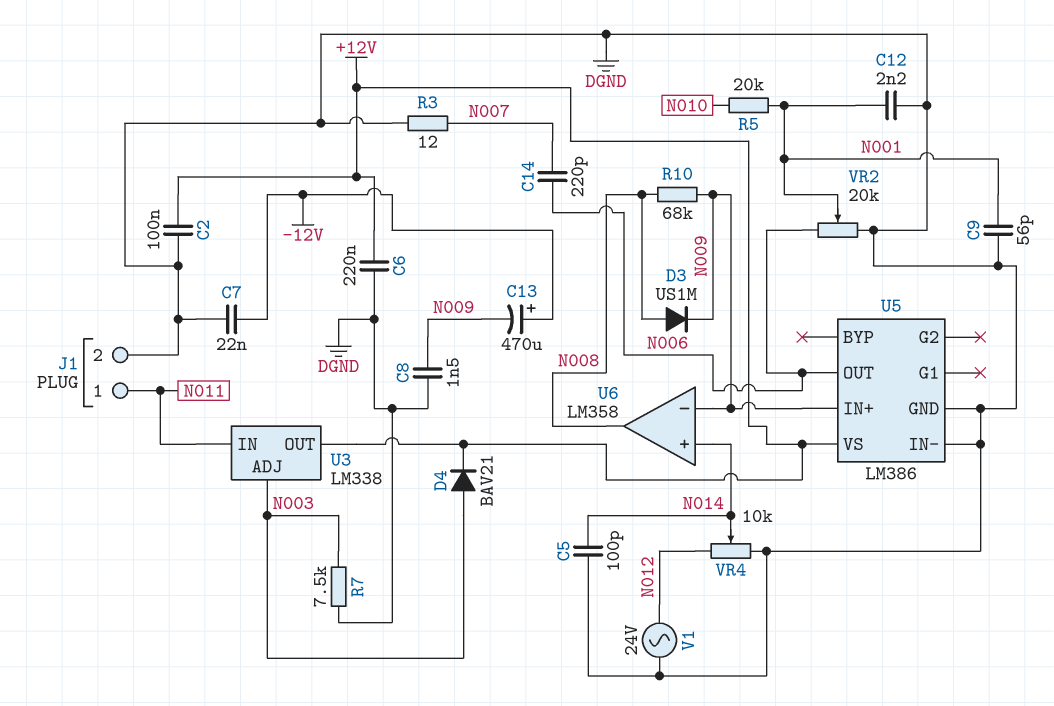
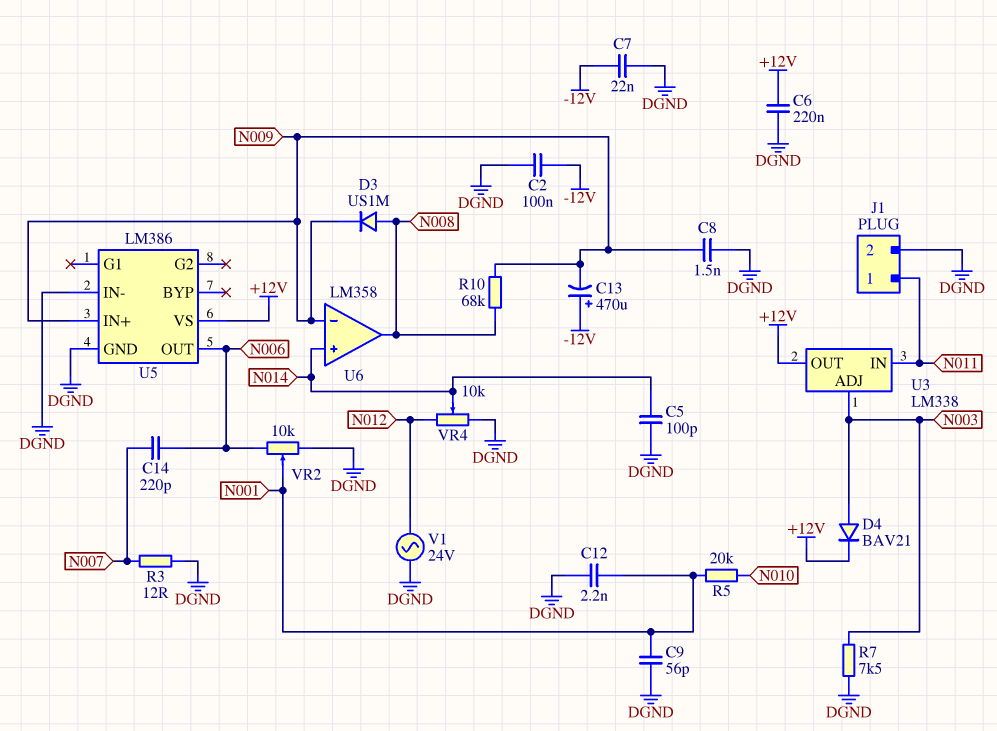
C2: 100nF (+12V, DGND) -> 100nF (-12V, DGND)
VR2: 20k (DGND, N006, wiper N001) -> 10k (DGND, N006, wiper N001)

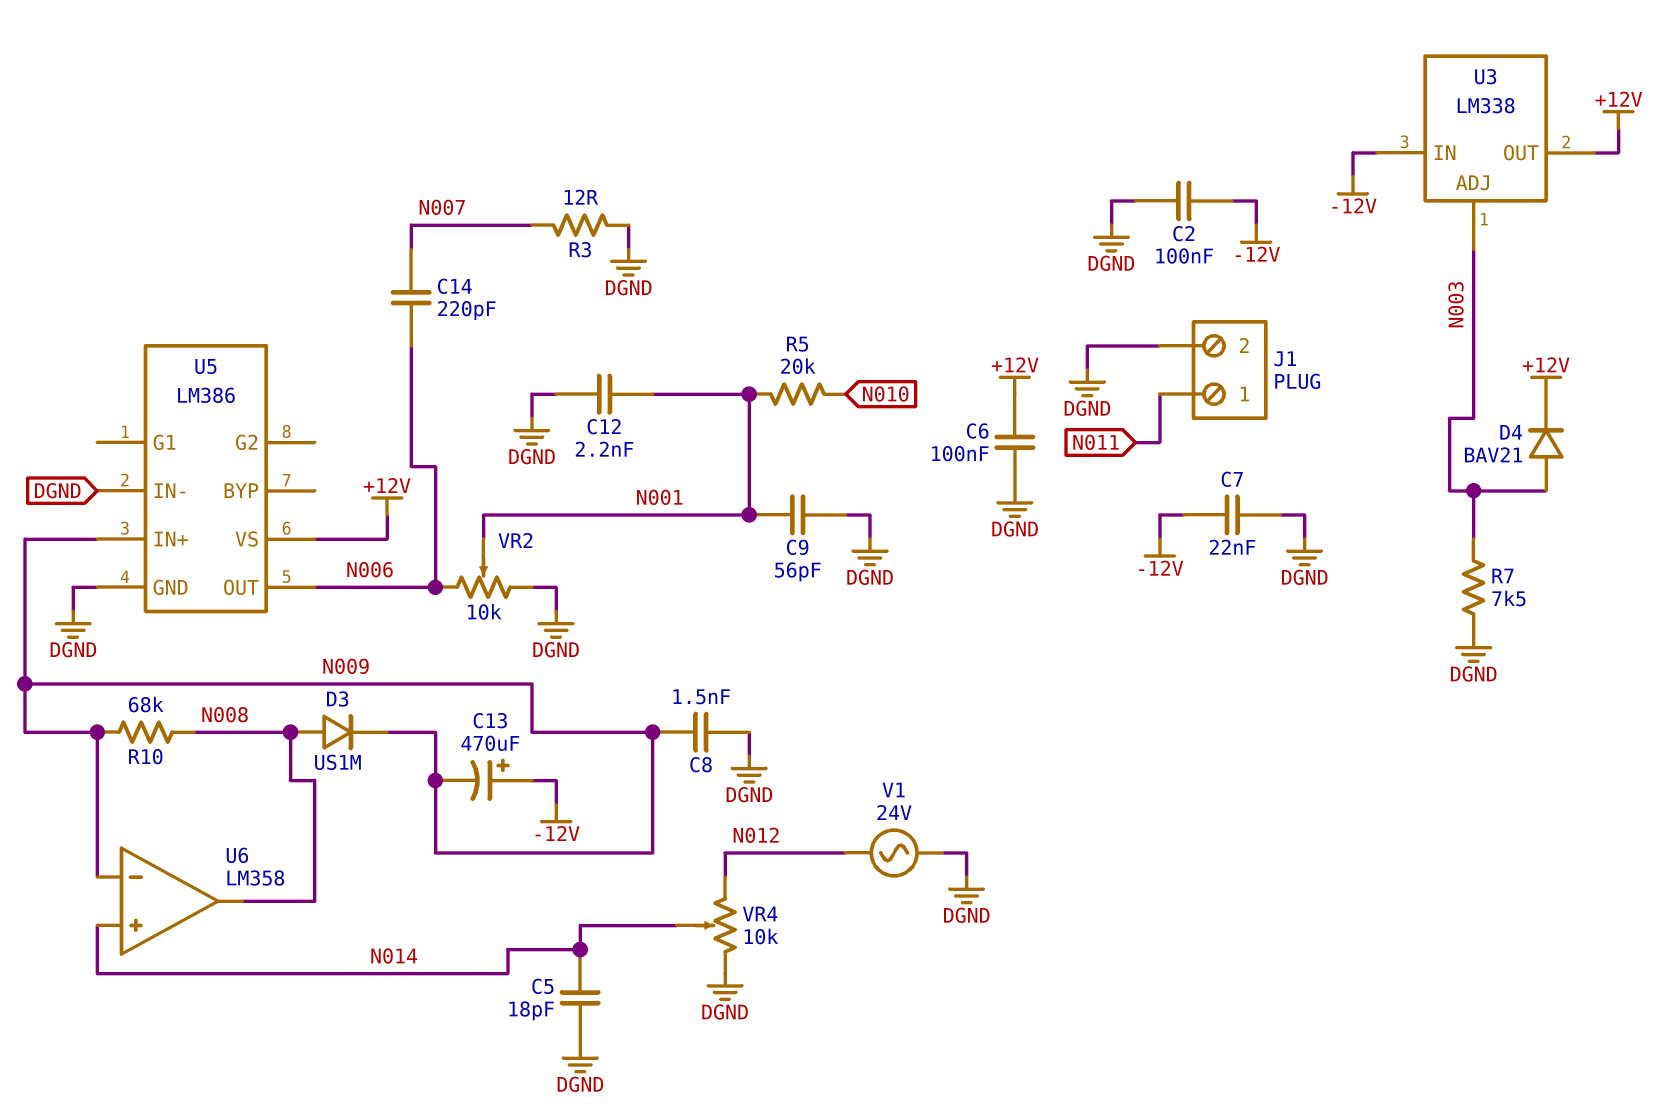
C5: 100pF (DGND, N014) -> 18pF (DGND, N014)
C6: 220nF (+12V, DGND) -> 100nF (+12V, DGND)
U3 pin IN: N011 -> -12V

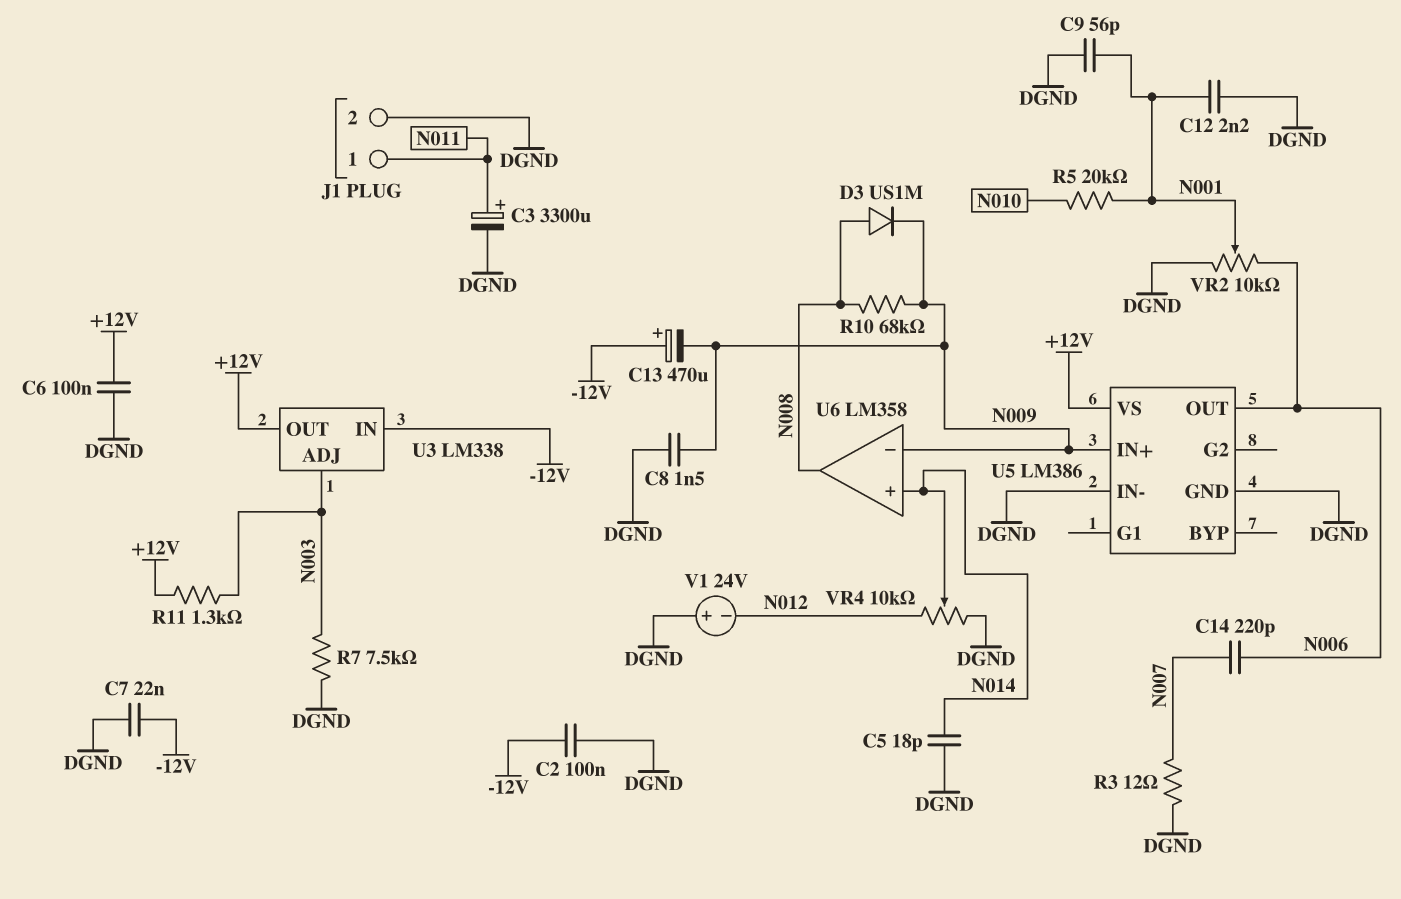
C3: none -> 3300uF (plus N011, minus DGND)
D4: diode BAV21 (A N003, K +12V) -> none
R11: none -> 1.3k (+12V, N003)
V1: AC 24V (DGND, N012) -> 24V (plus DGND, minus N012)

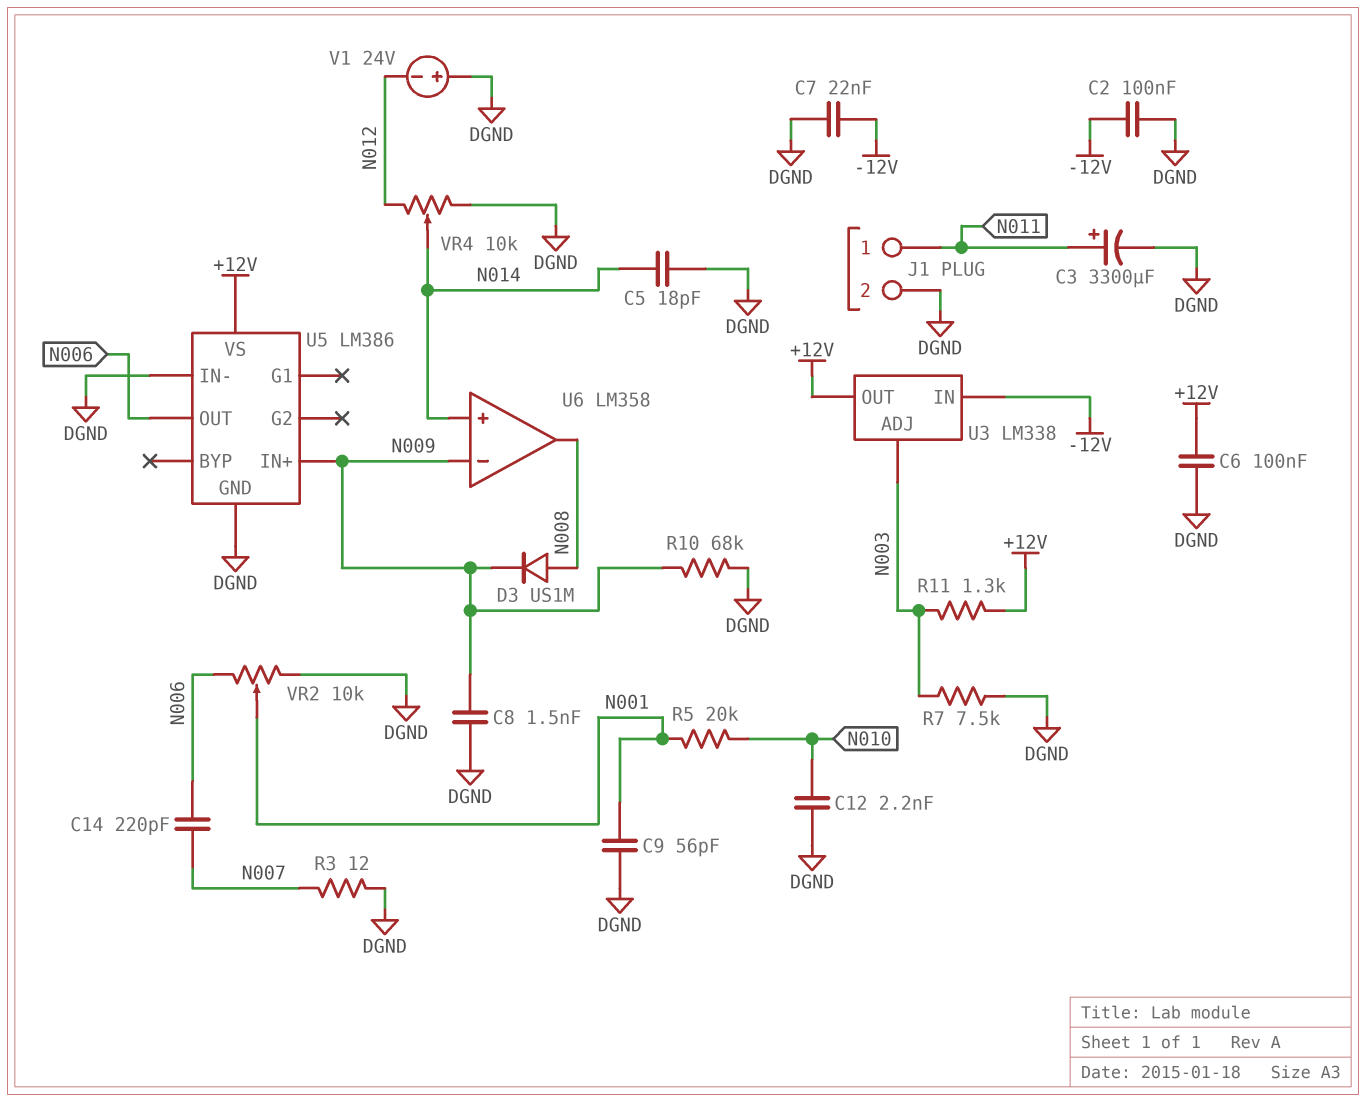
C12: 2.2nF (DGND, N001) -> 2.2nF (DGND, N010)
C13: 470uF (plus -12V, minus N009) -> none
R10: 68k (N008, N009) -> 68k (DGND, N009)

